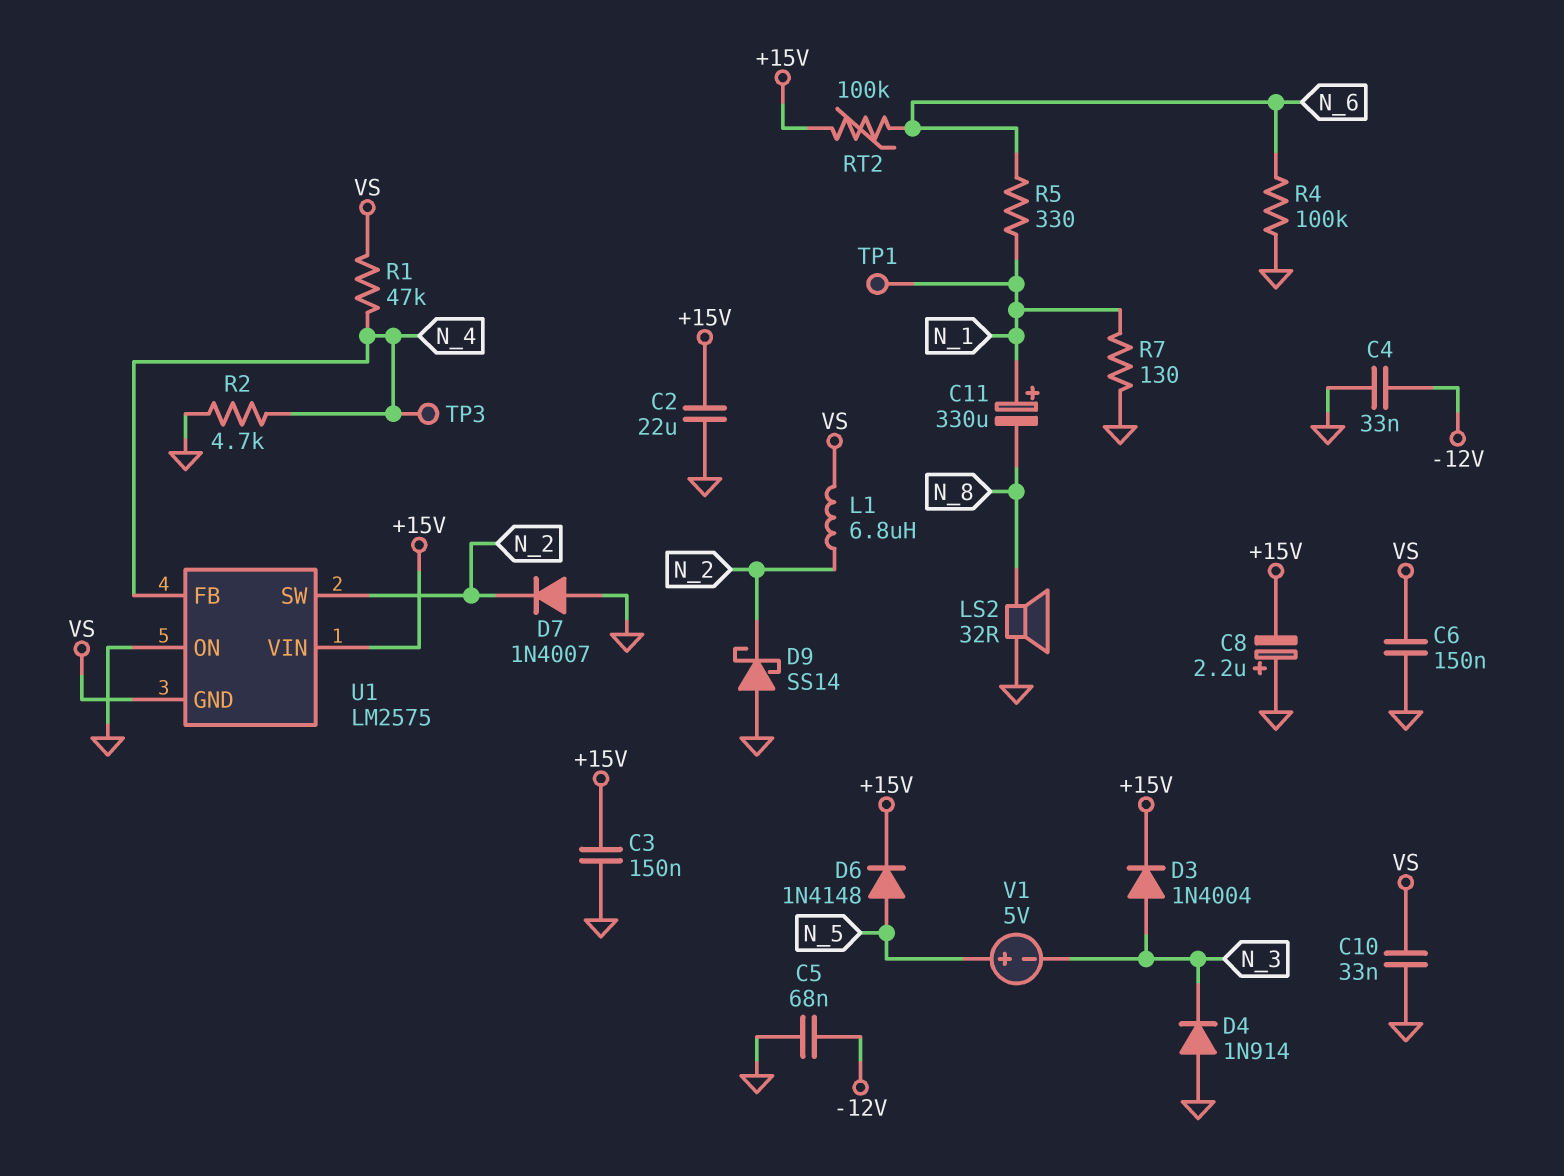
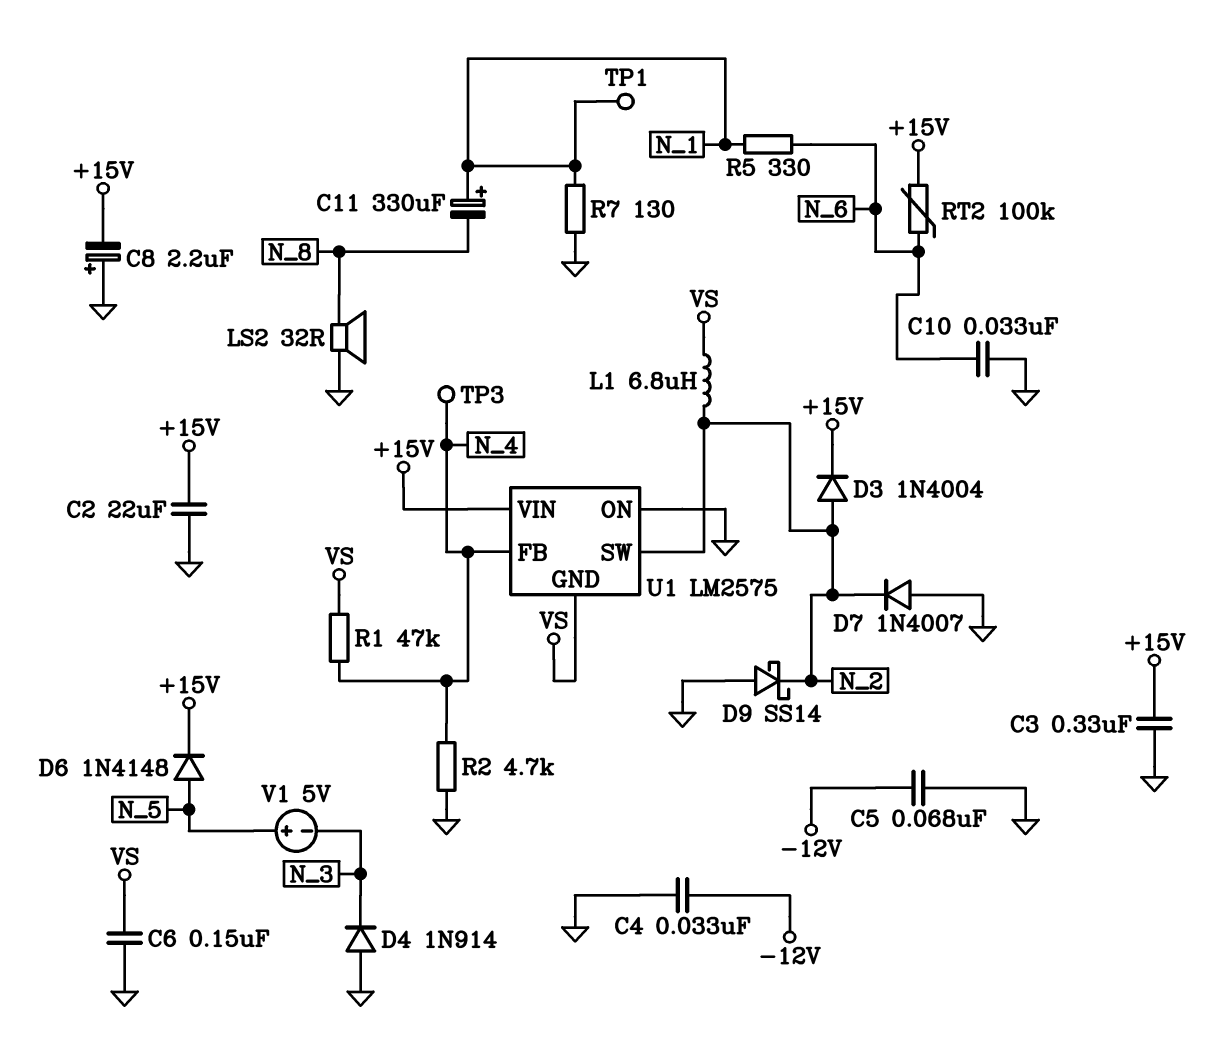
C3: 150nF (+15V, GND) -> 330nF (+15V, GND)
C10: 33nF (GND, VS) -> 33nF (GND, N_6)
D3: diode 1N4004 (A N_3, K +15V) -> diode 1N4004 (A N_2, K +15V)
R4: 100k (GND, N_6) -> none

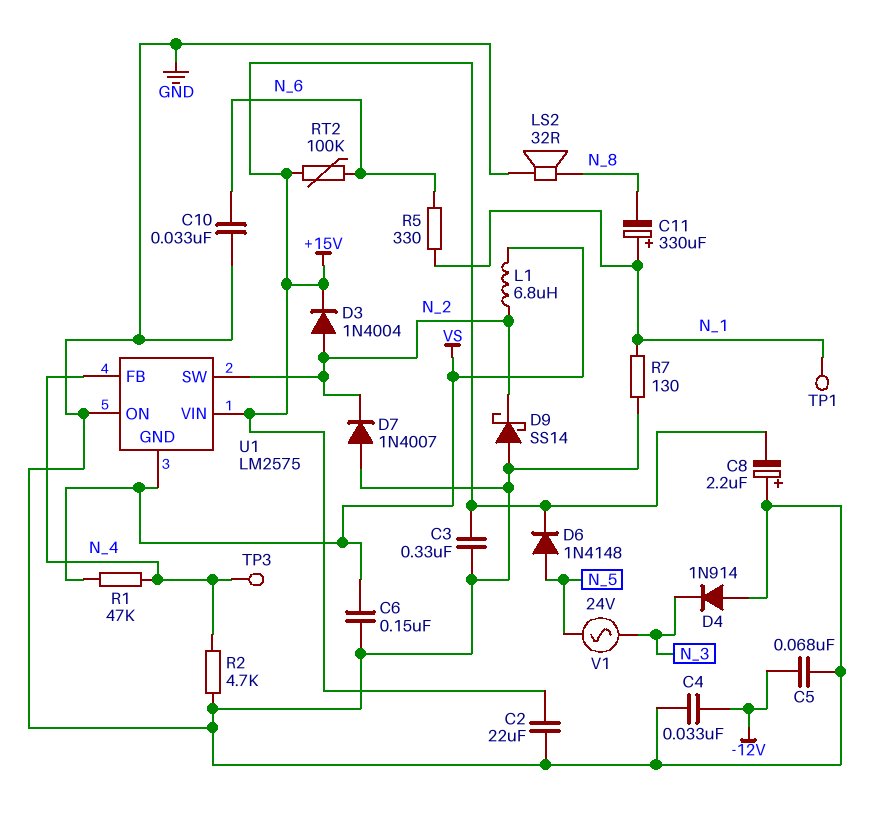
V1: 5V (plus N_5, minus N_3) -> AC 24V (N_3, N_5)

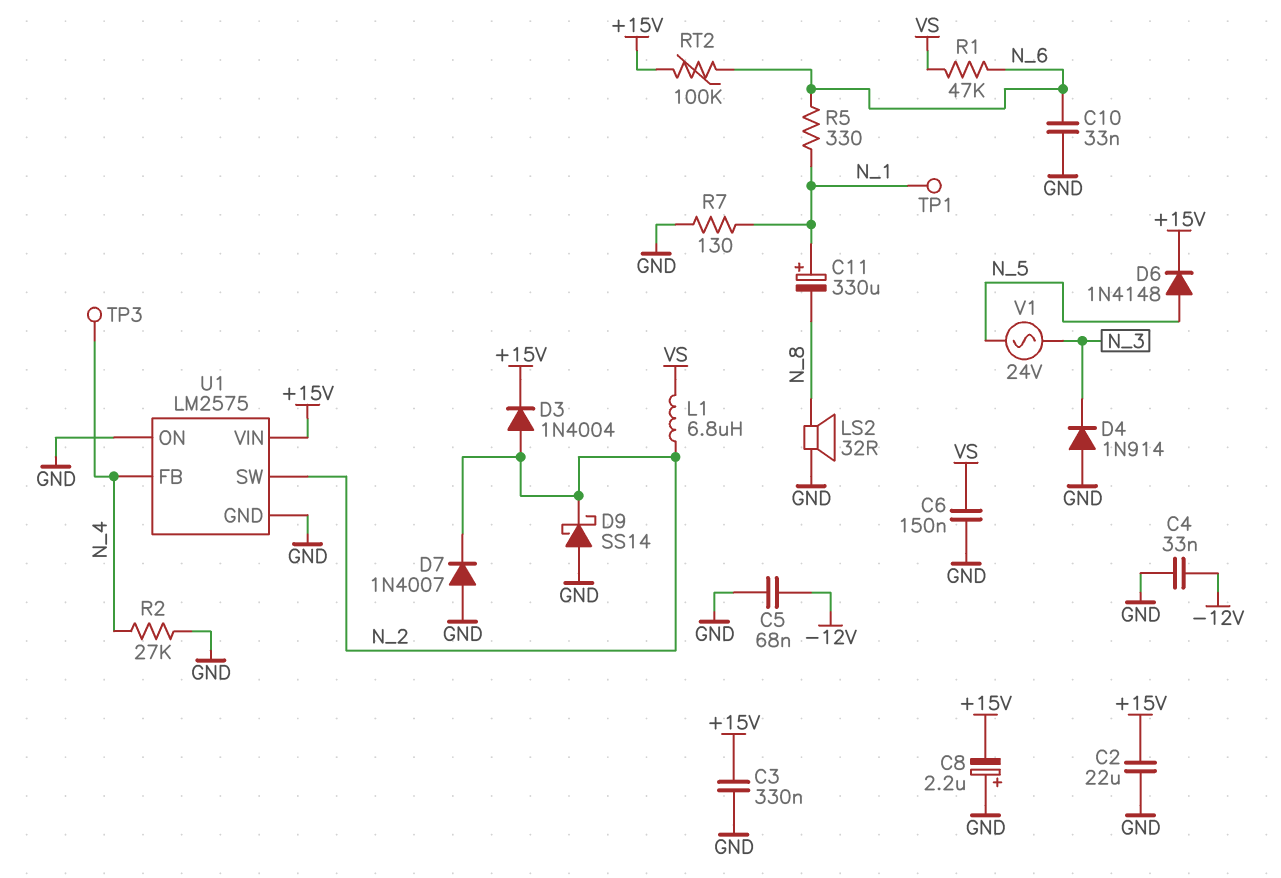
R1: 47k (N_4, VS) -> 47k (N_6, VS)
R2: 4.7k (GND, N_4) -> 27k (GND, N_4)
U1 pin GND: VS -> GND

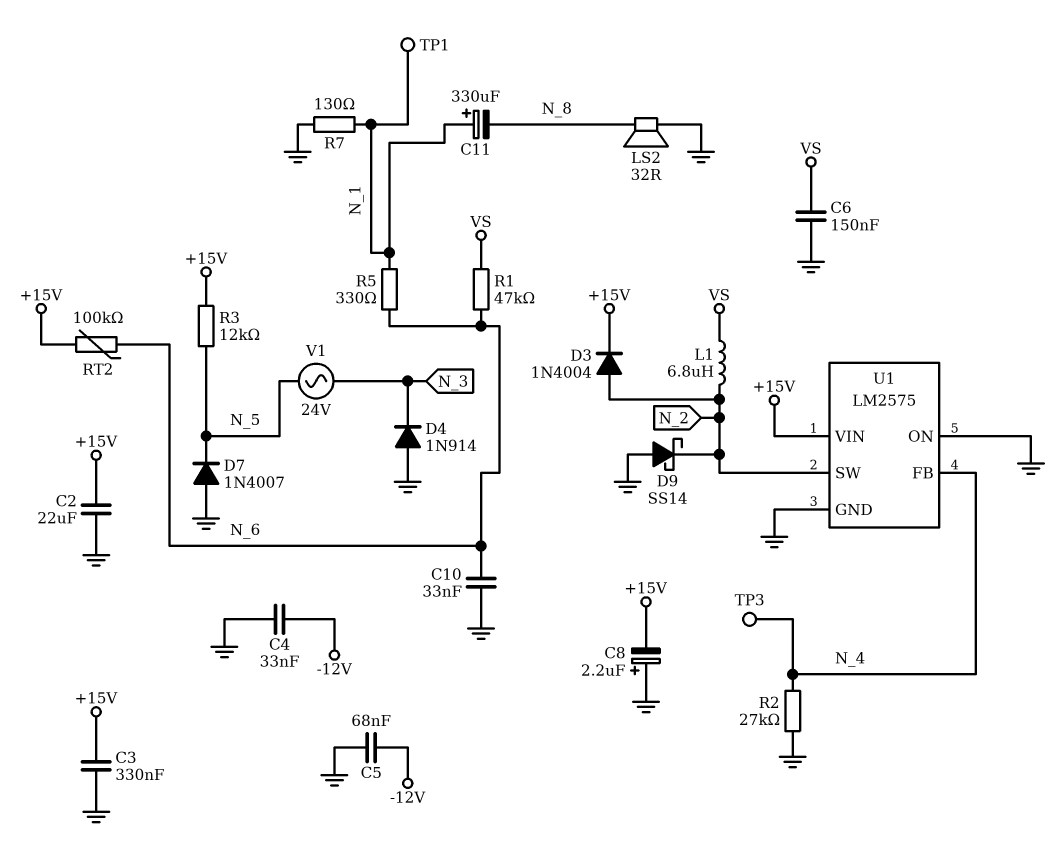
D6: diode 1N4148 (A N_5, K +15V) -> none
D7: diode 1N4007 (A GND, K N_2) -> diode 1N4007 (A GND, K N_5)
R3: none -> 12k (+15V, N_5)

